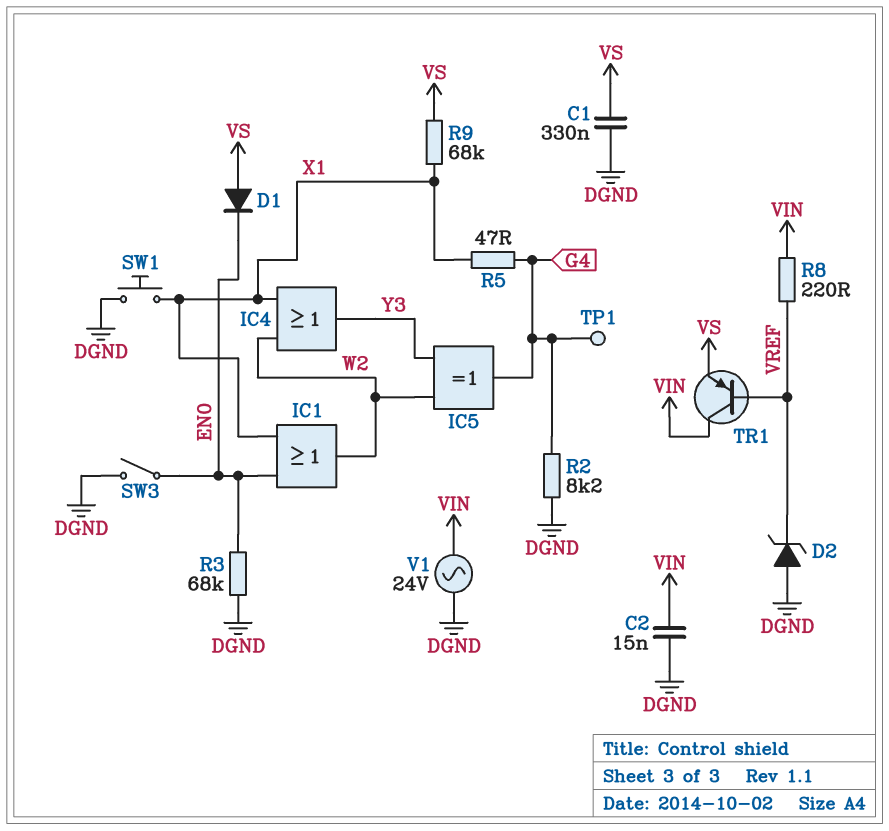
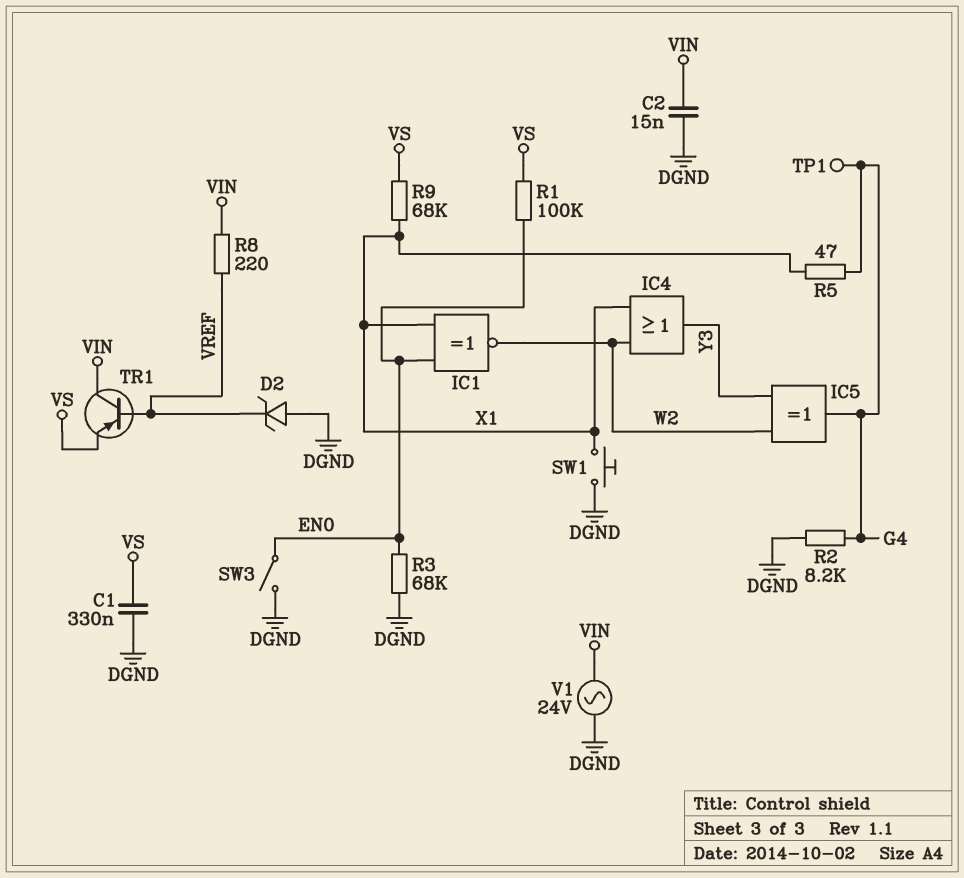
D1: diode (A VS, K EN0) -> none
IC1: OR (in EN0, in X1, out W2) -> XNOR (in EN0, in X1, out W2)
R1: none -> 100k (EN0, VS)

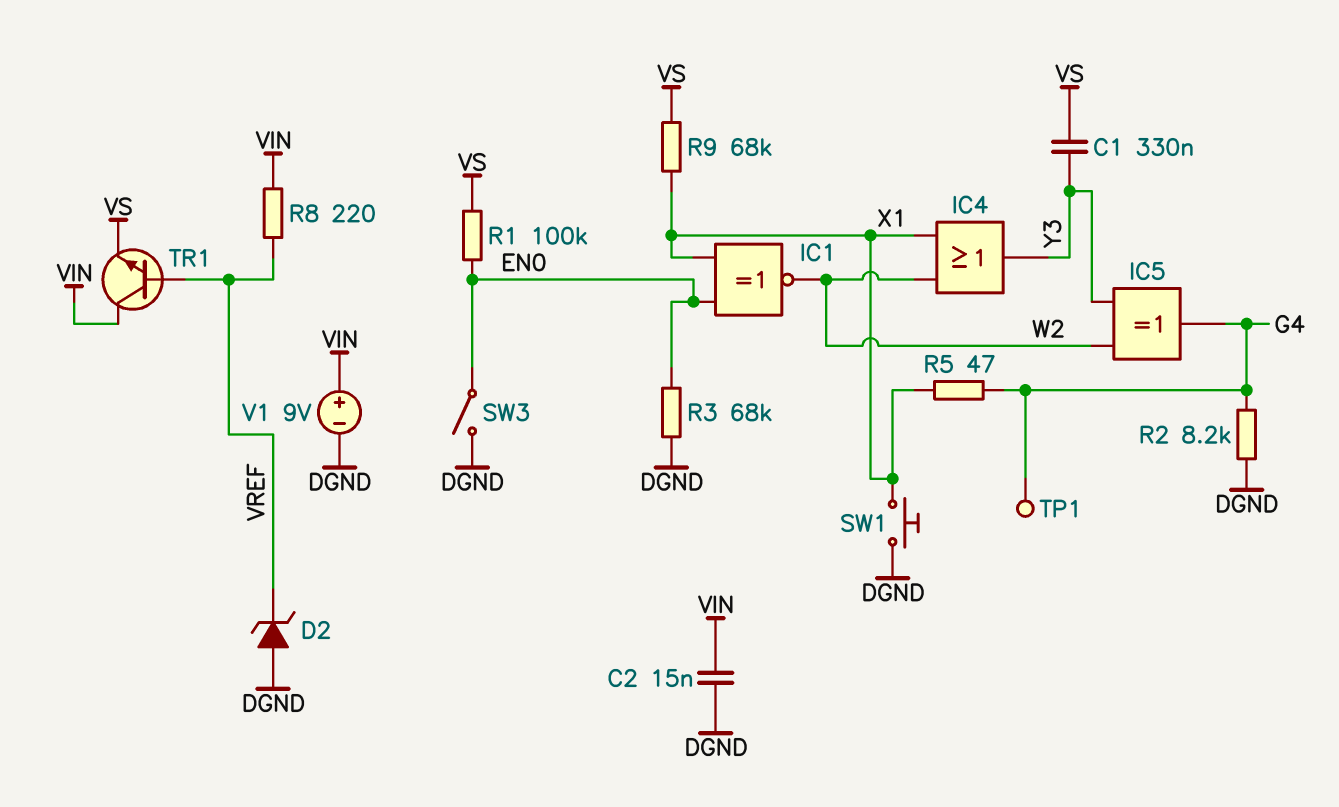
C1: 330nF (DGND, VS) -> 330nF (VS, Y3)
TR1: PNP (B VREF, C VIN, E VS) -> NPN (B VREF, C VIN, E VS)
V1: AC 24V (DGND, VIN) -> 9V (plus VIN, minus DGND)

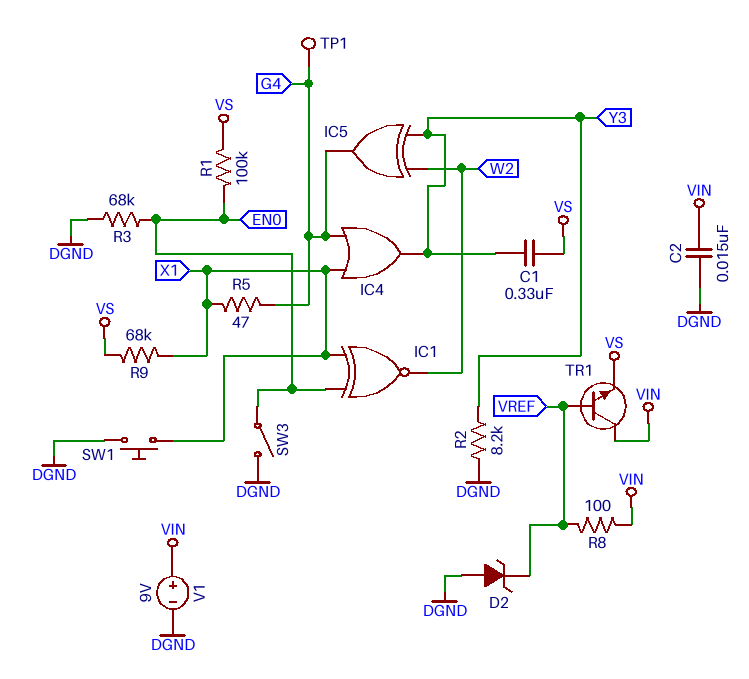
IC4: OR (in W2, in X1, out Y3) -> OR (in G4, in X1, out Y3)
R2: 8.2k (DGND, G4) -> 8.2k (DGND, Y3)
R8: 220 (VIN, VREF) -> 100 (VIN, VREF)

